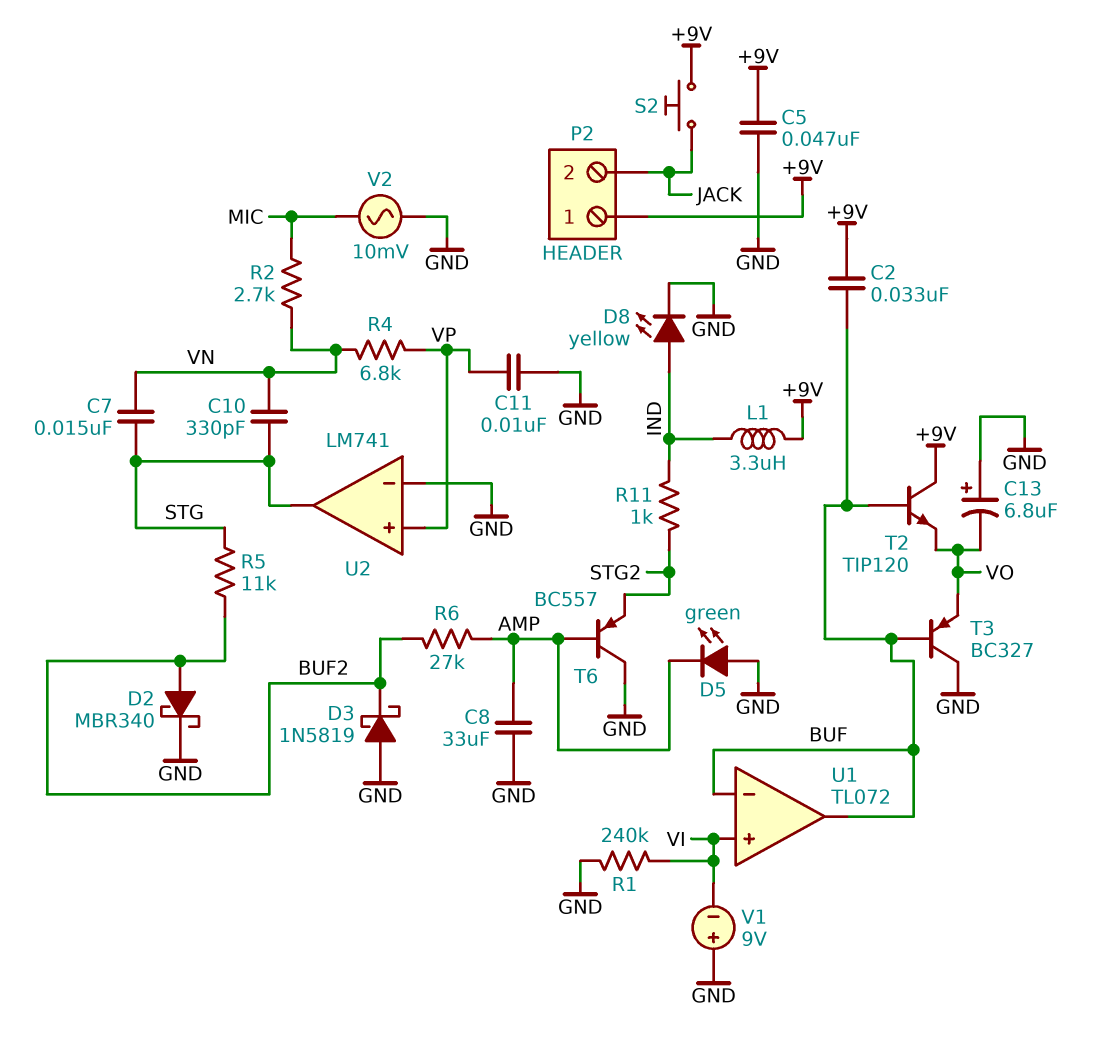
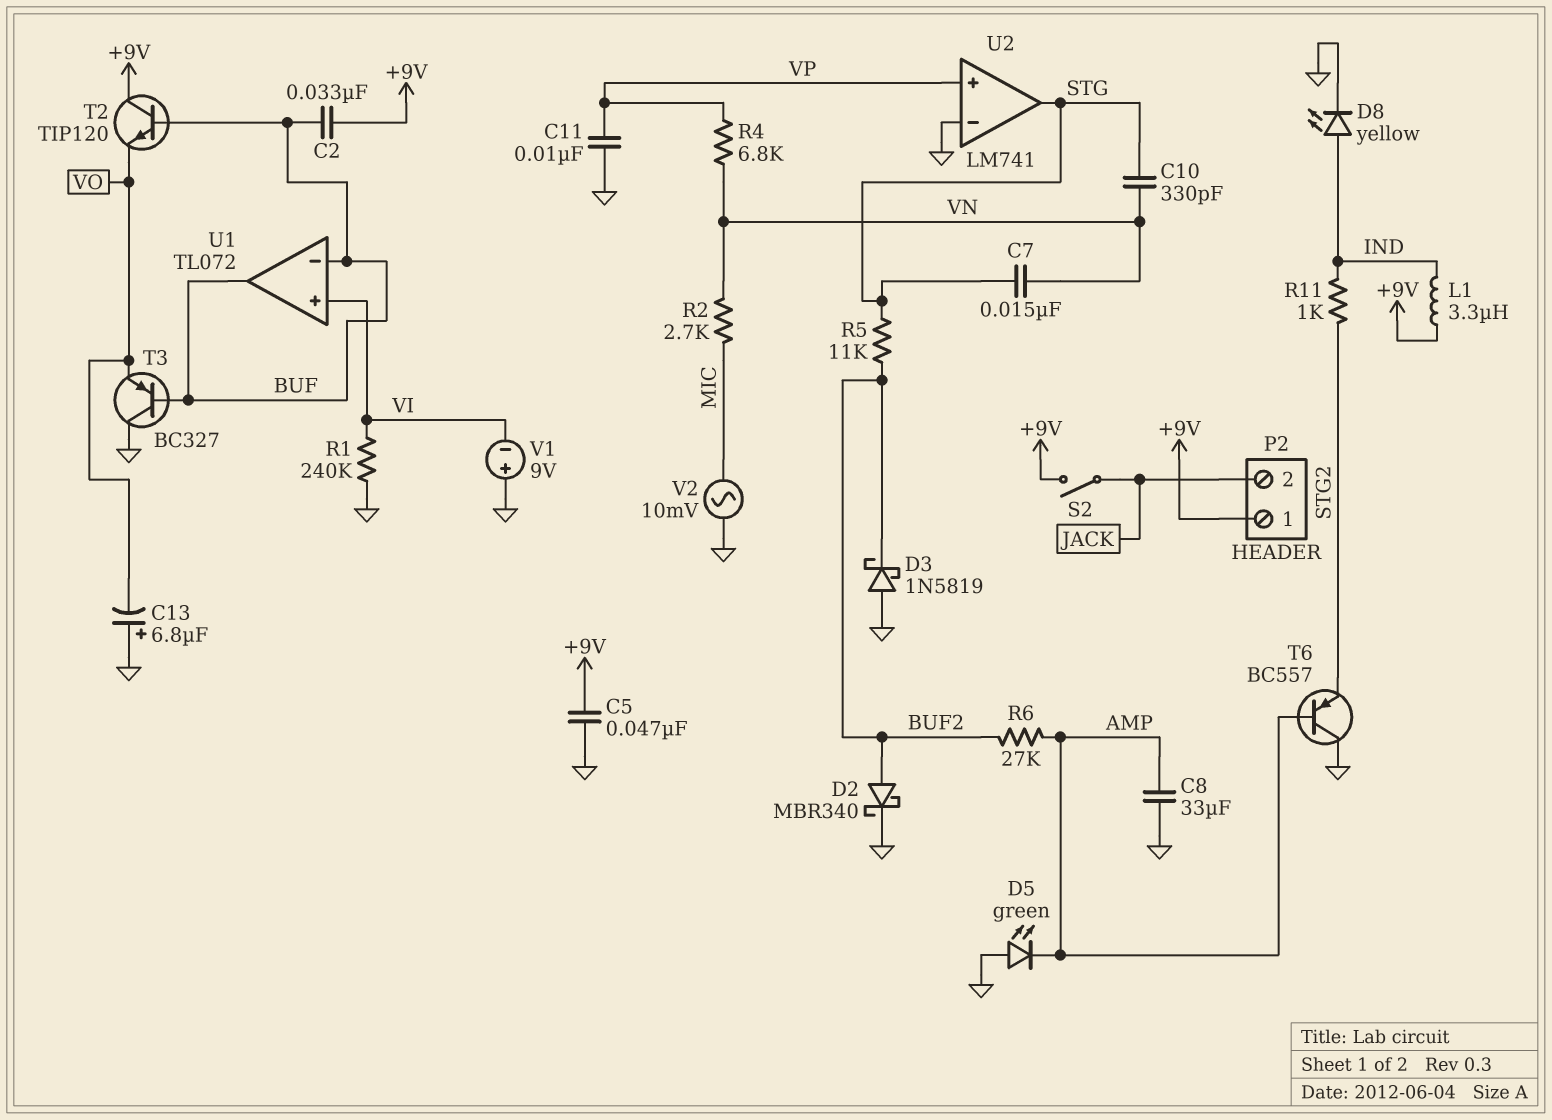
S2: button (+9V, JACK) -> switch (+9V, JACK)

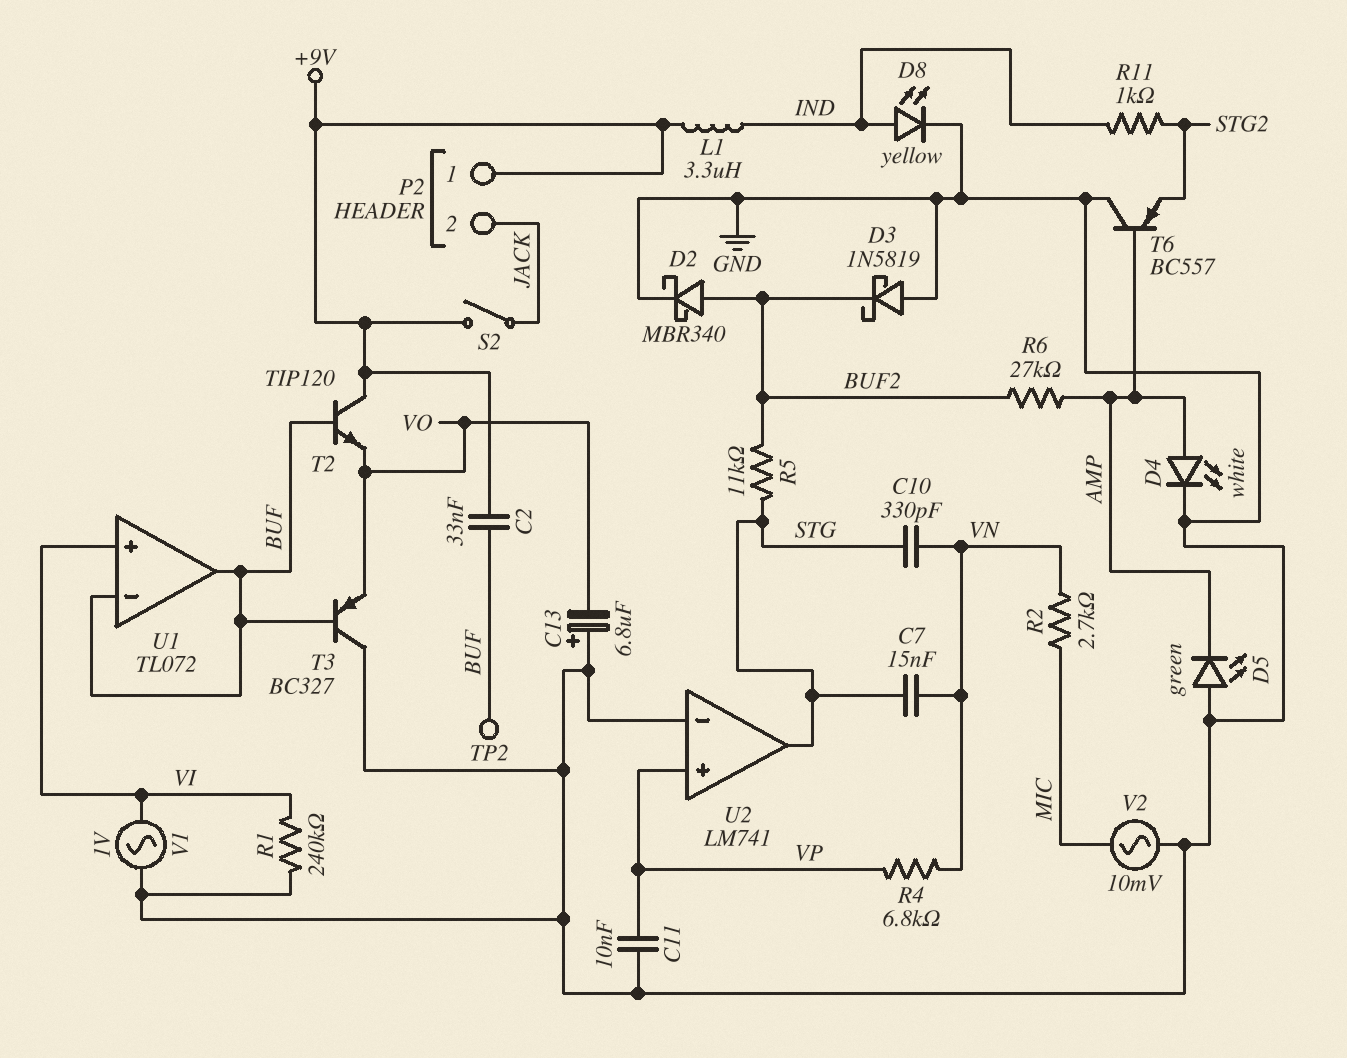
C5: 47nF (+9V, GND) -> none
C8: 33uF (AMP, GND) -> none
D4: none -> LED white (A AMP, K GND)
TP2: none -> test point (BUF)
V1: 9V (plus GND, minus VI) -> AC 1V (GND, VI)

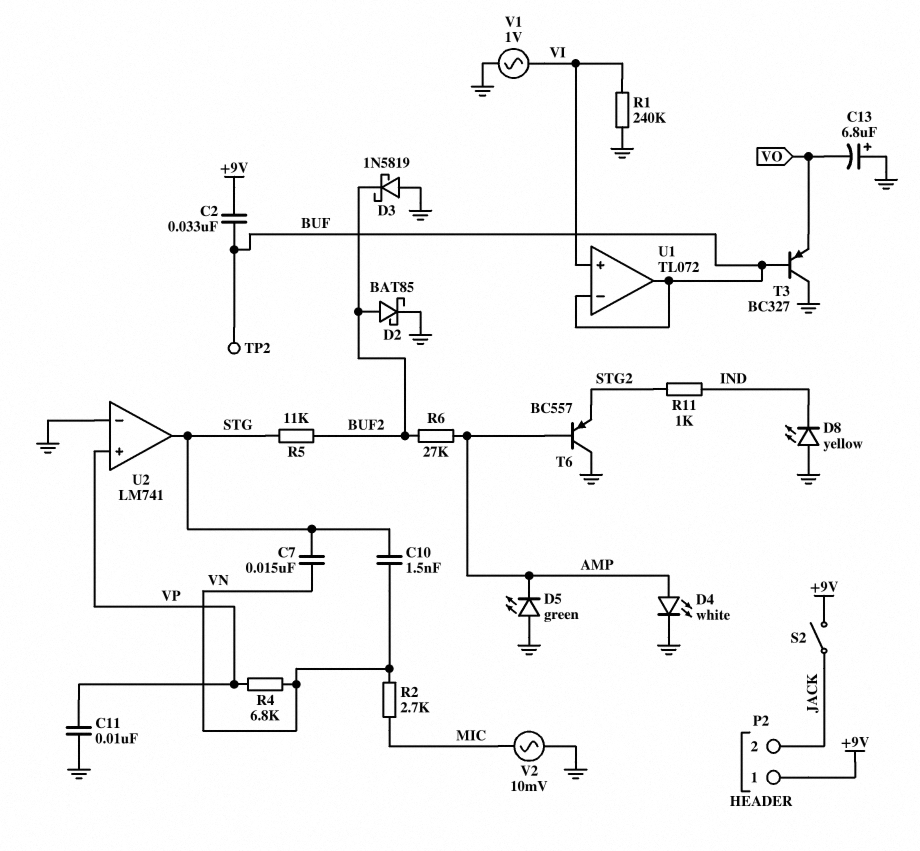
C10: 330pF (STG, VN) -> 1.5nF (STG, VN)
D2: schottky MBR340 (A BUF2, K GND) -> schottky BAT85 (A BUF2, K GND)
D8: LED yellow (A IND, K GND) -> LED yellow (A GND, K IND)
L1: 3.3uH (+9V, IND) -> none
T2: NPN TIP120 (B BUF, C +9V, E VO) -> none

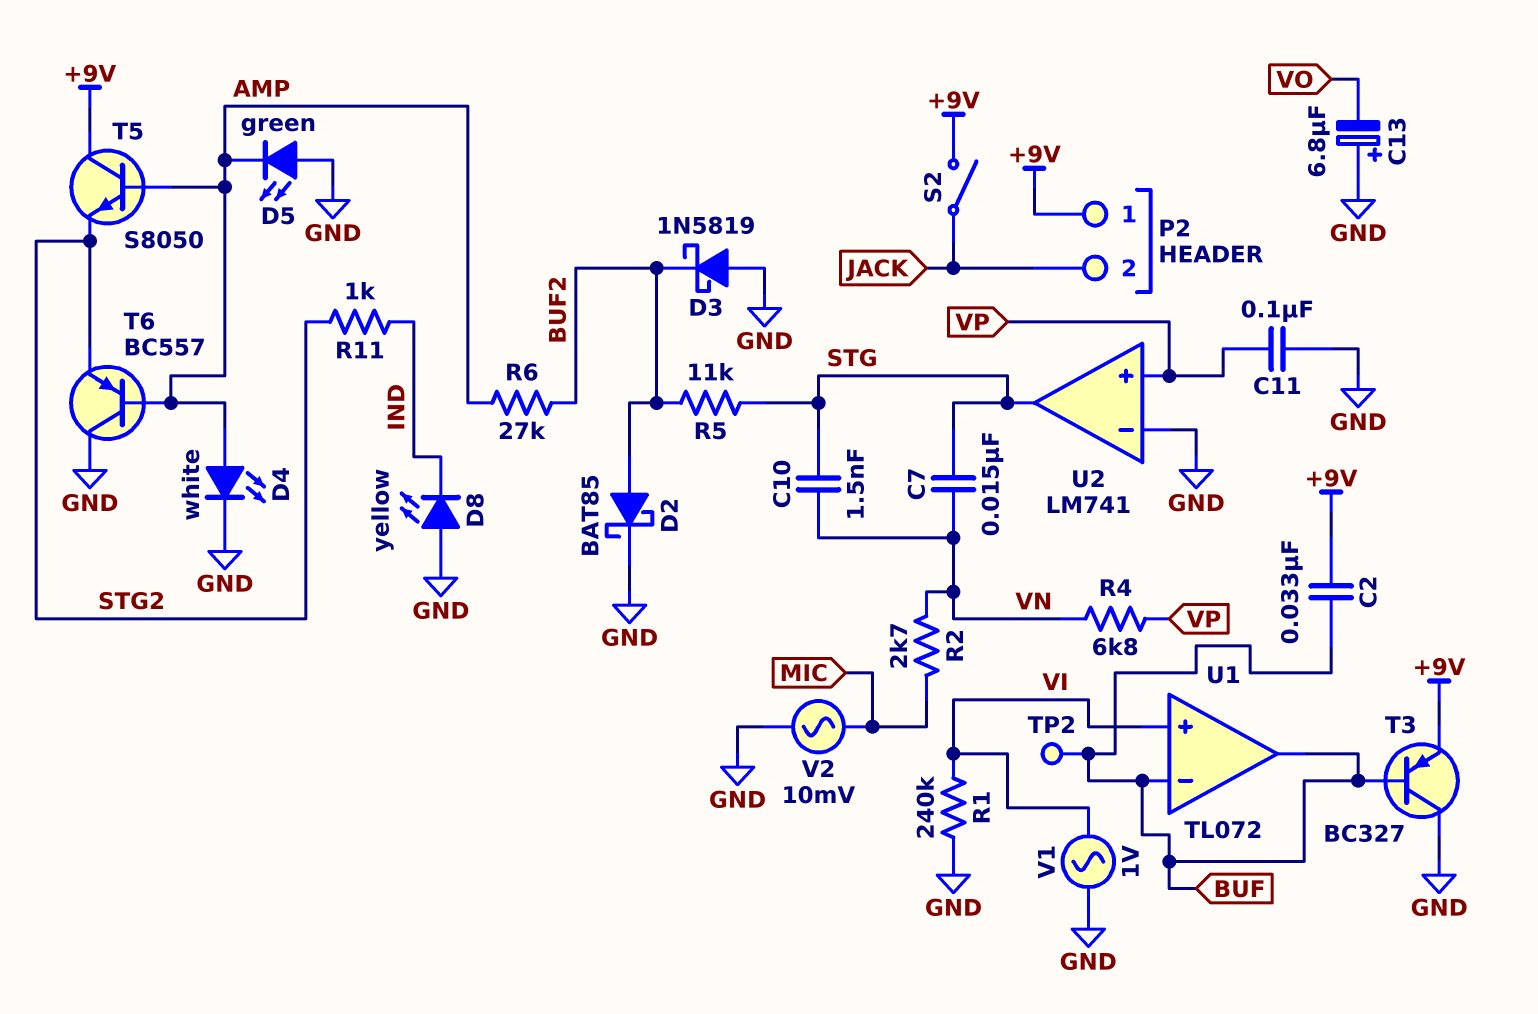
C11: 10nF (GND, VP) -> 100nF (GND, VP)
T3: PNP BC327 (B BUF, C GND, E VO) -> PNP BC327 (B BUF, C GND, E +9V)
T5: none -> NPN S8050 (B AMP, C +9V, E STG2)

